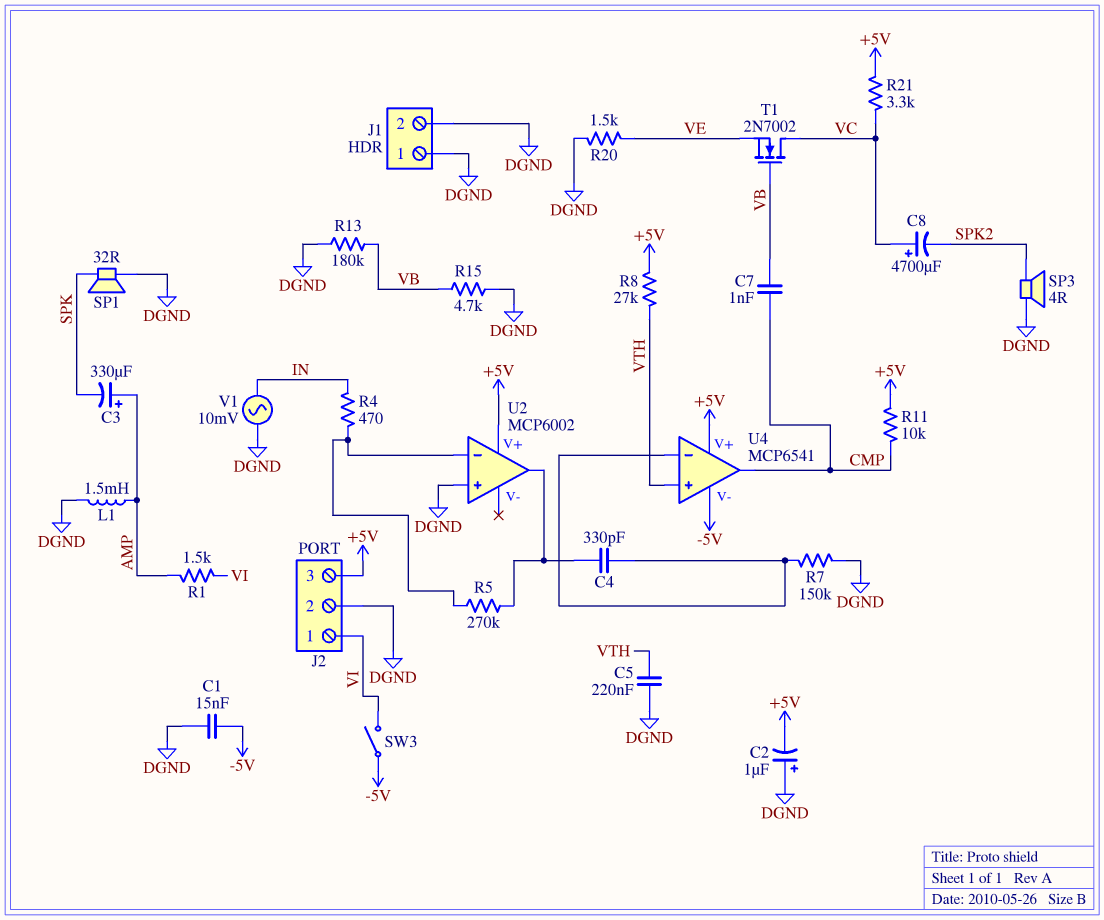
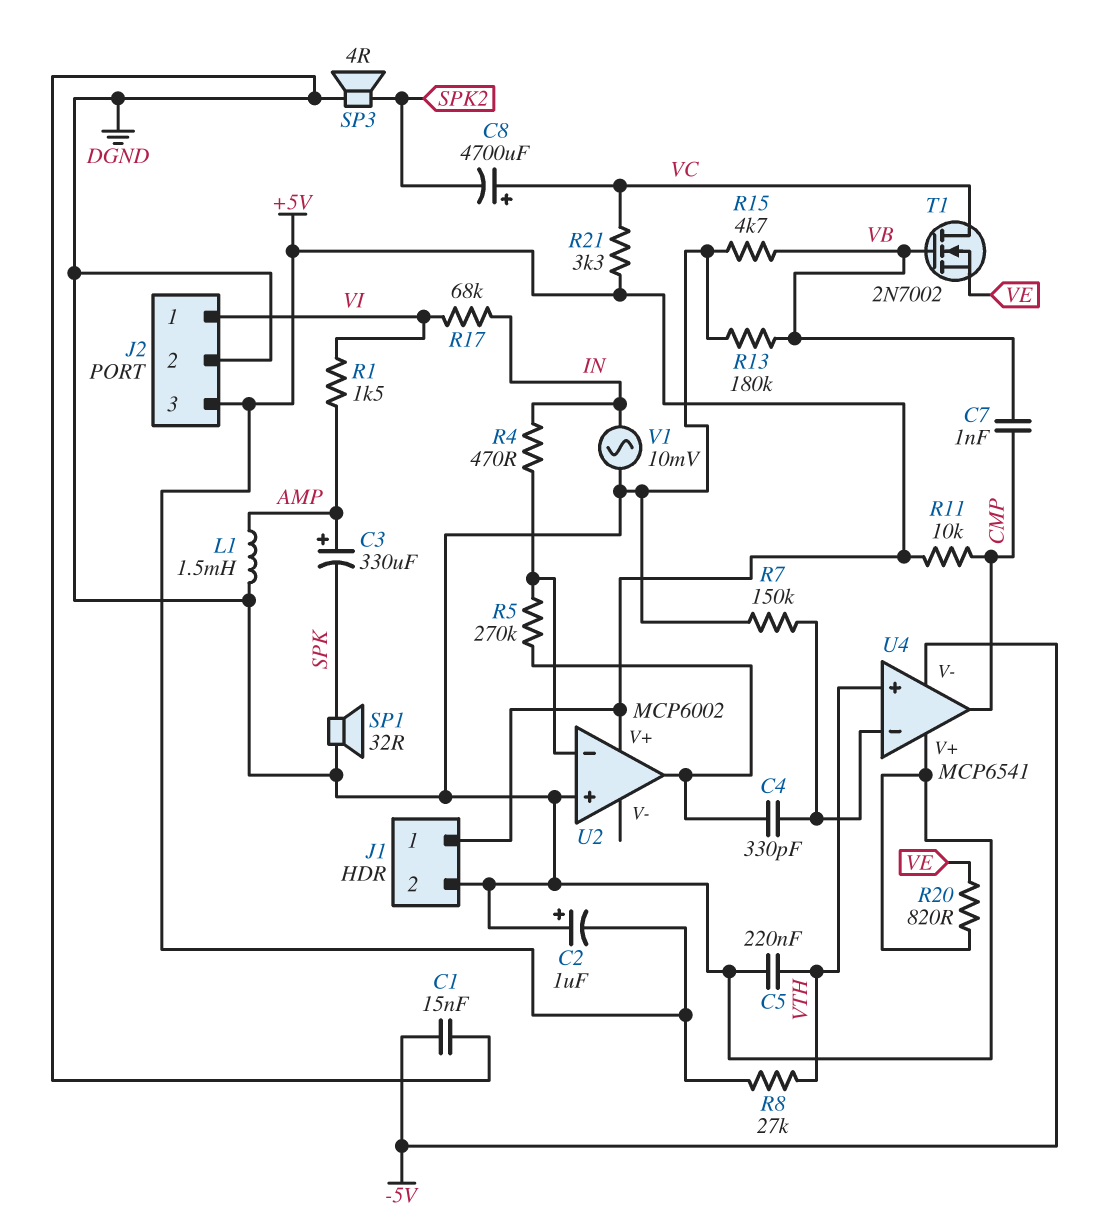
J1 pin 1: DGND -> +5V
R17: none -> 68k (IN, VI)
R20: 1.5k (DGND, VE) -> 820 (DGND, VE)
SW3: switch (-5V, VI) -> none
U4 pin V+: +5V -> DGND

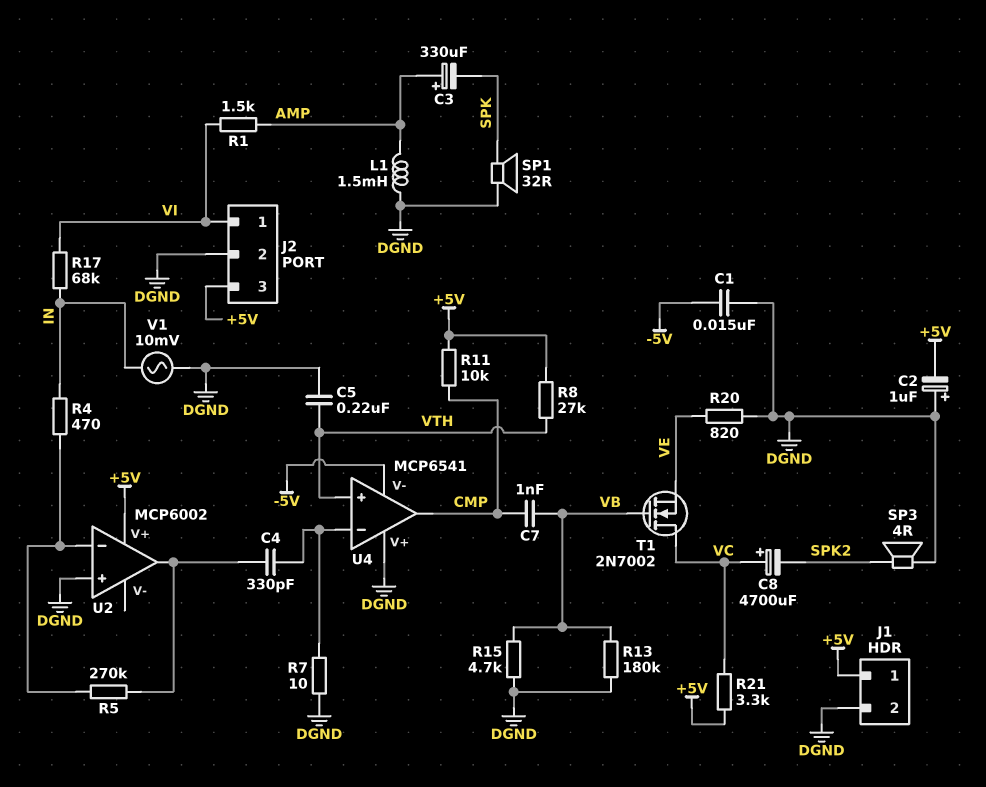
R7: 150k (DGND, U4/in-) -> 10 (DGND, U4/in-)

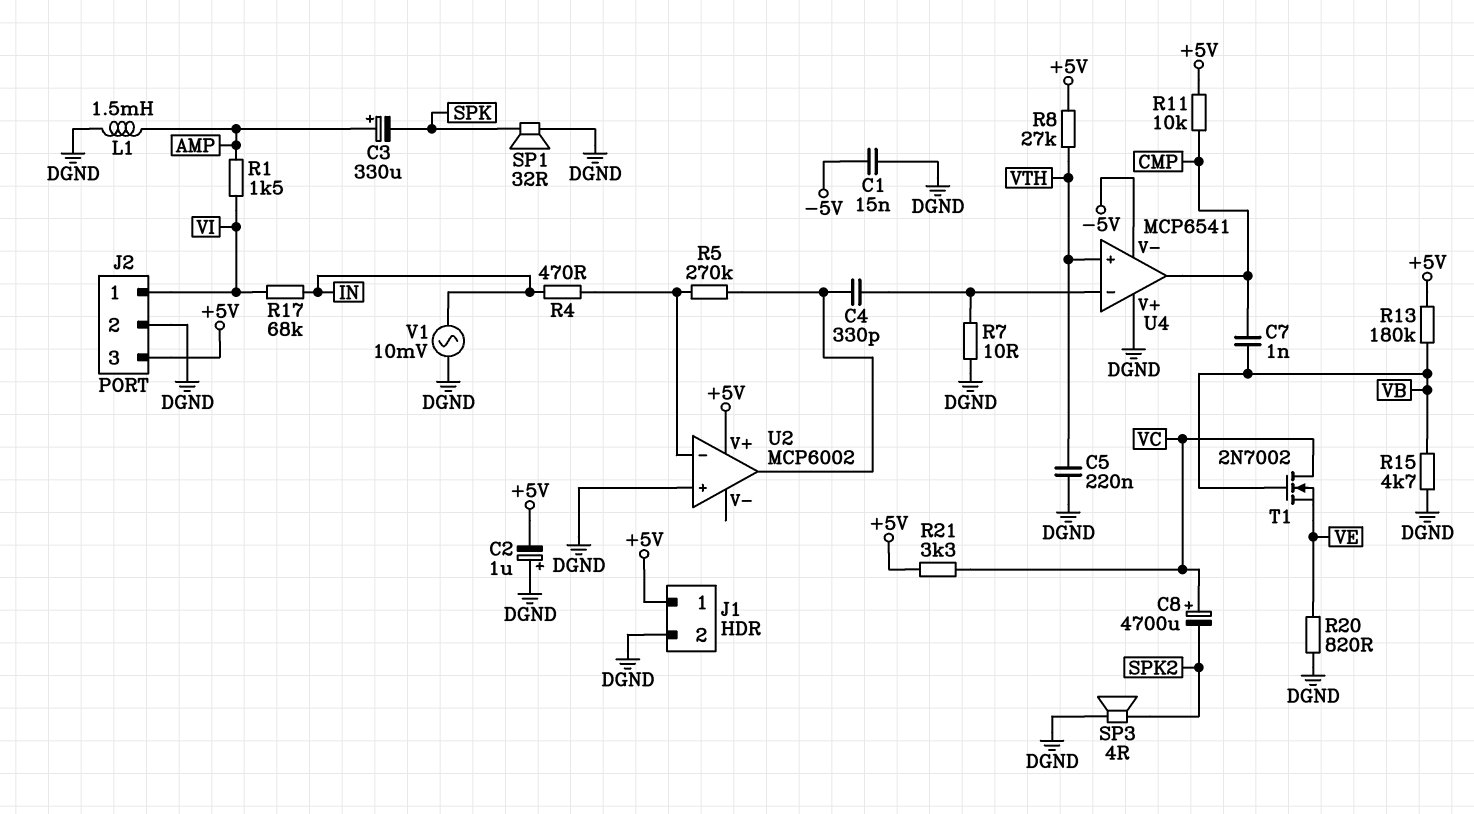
R13: 180k (DGND, VB) -> 180k (+5V, VB)

